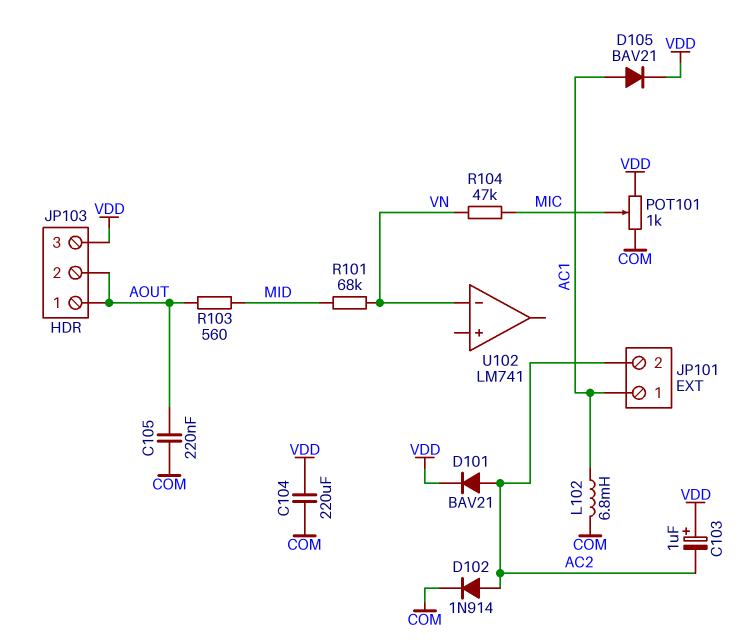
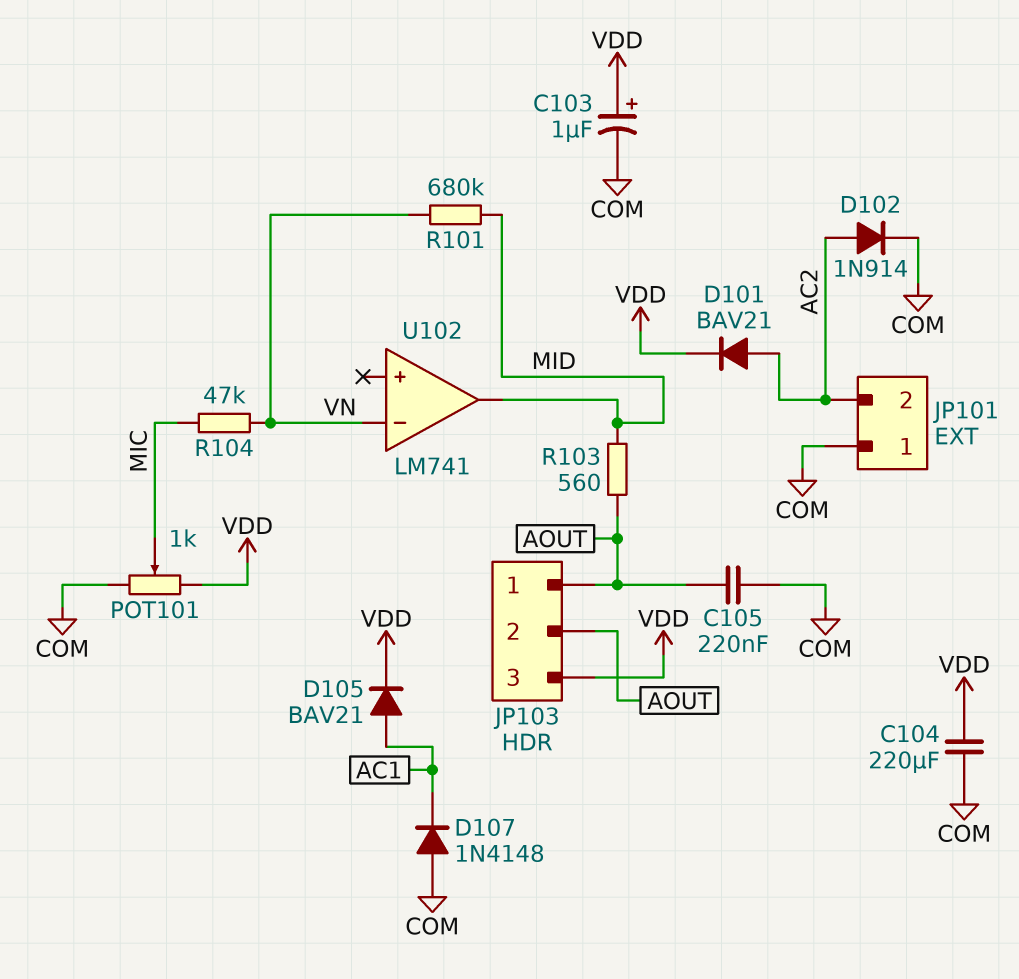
C103: 1uF (plus VDD, minus AC2) -> 1uF (plus VDD, minus COM)
D107: none -> diode 1N4148 (A COM, K AC1)
JP101 pin 1: AC1 -> COM
L102: 6.8mH (AC1, COM) -> none
R101: 68k (MID, VN) -> 680k (MID, VN)
U102 pin out: none -> MID

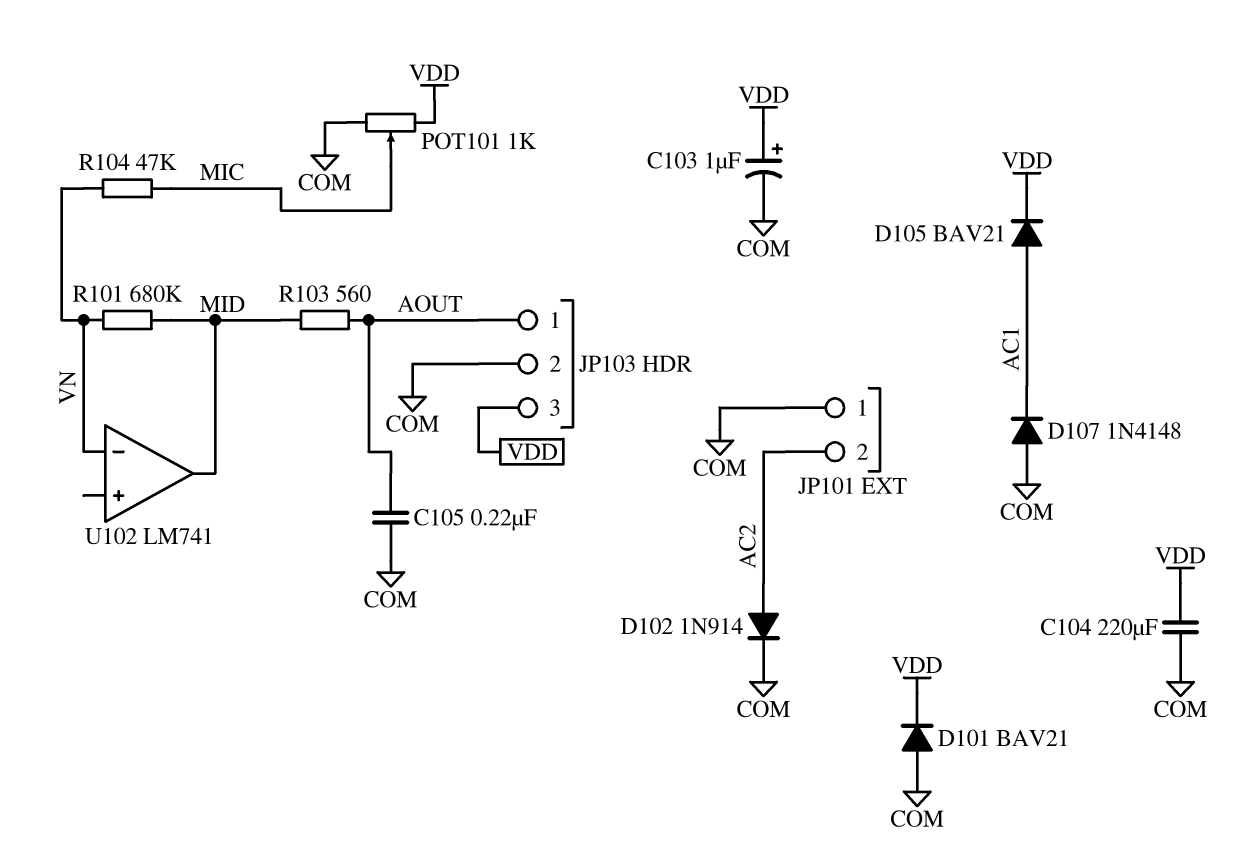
D101: diode BAV21 (A AC2, K VDD) -> diode BAV21 (A COM, K VDD)
JP103 pin 2: AOUT -> COM

